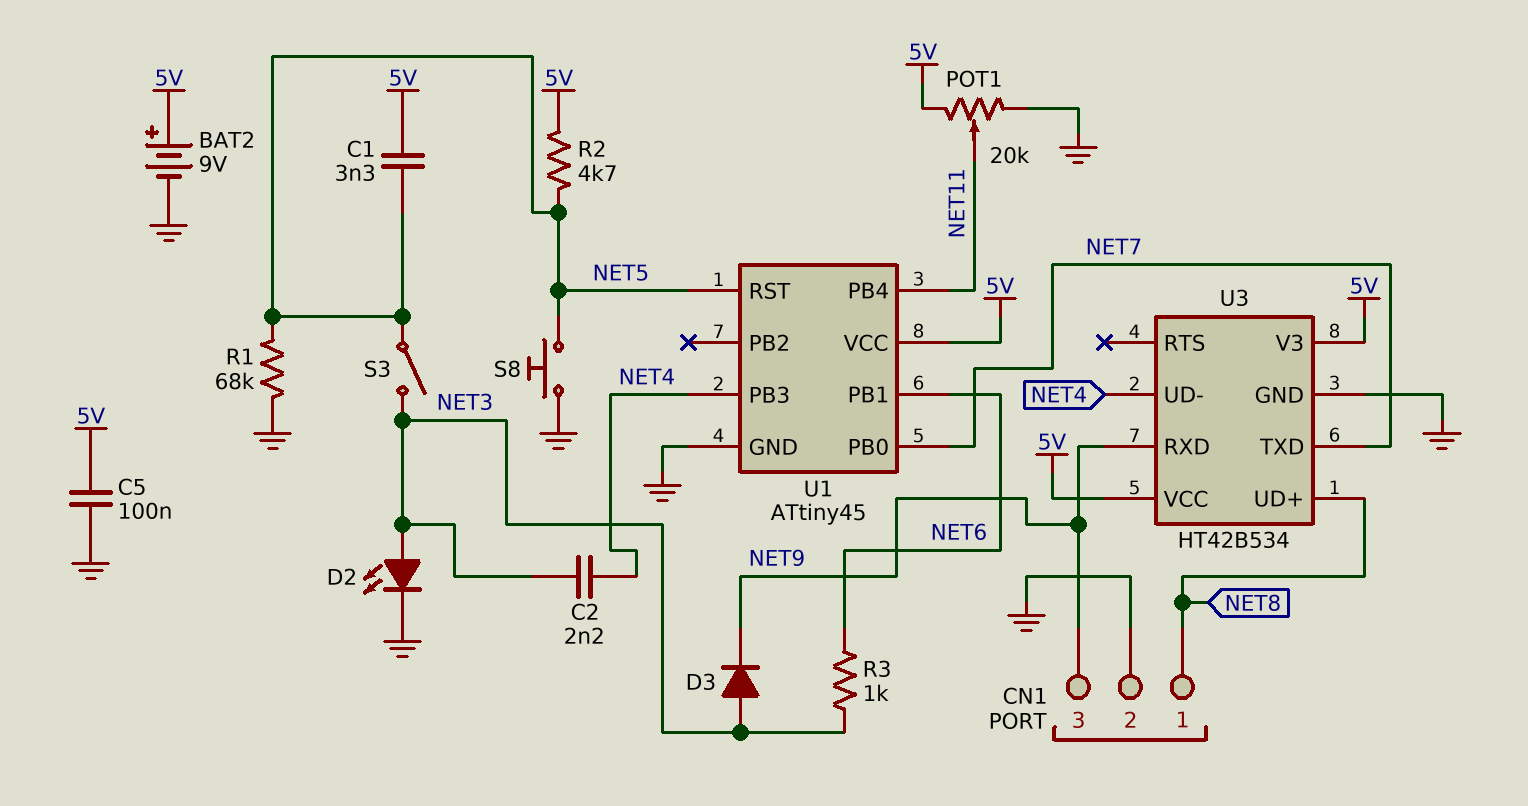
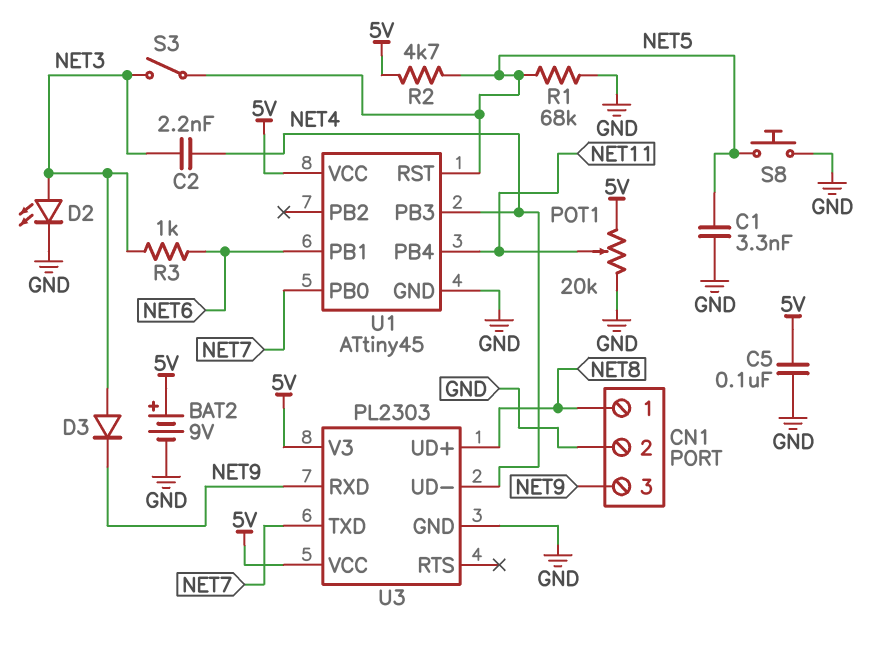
C1: 3.3nF (5V, NET5) -> 3.3nF (GND, NET5)
U3: HT42B534 -> PL2303

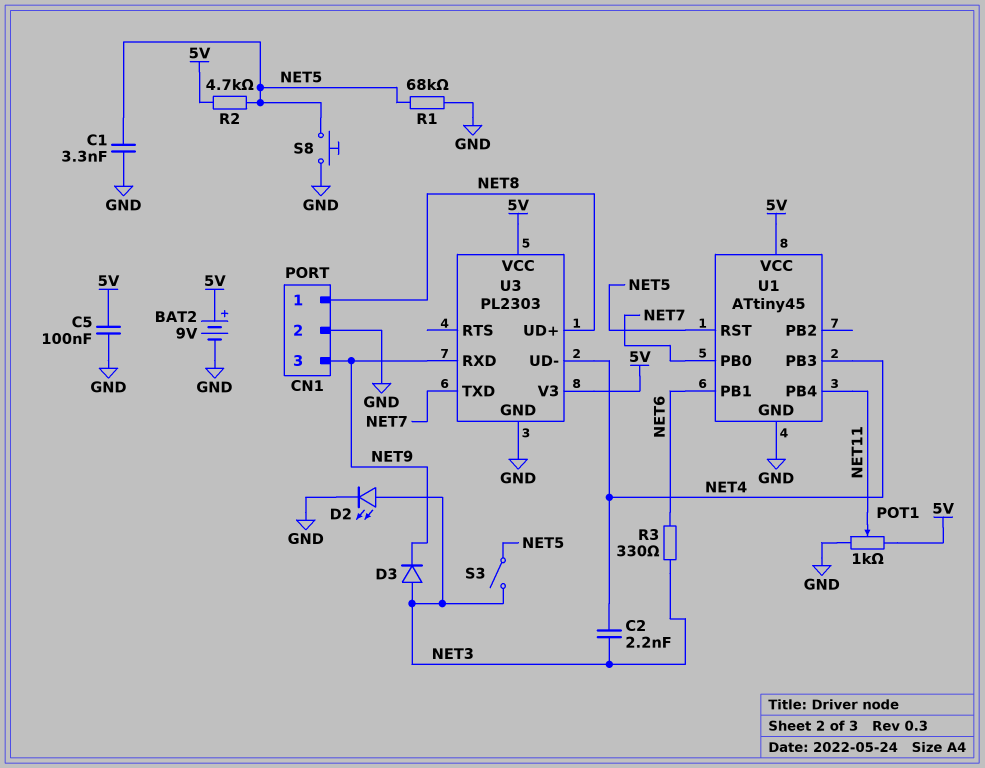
POT1: 20k (5V, GND, wiper NET11) -> 1k (5V, GND, wiper NET11)
R3: 1k (NET3, NET6) -> 330 (NET3, NET6)

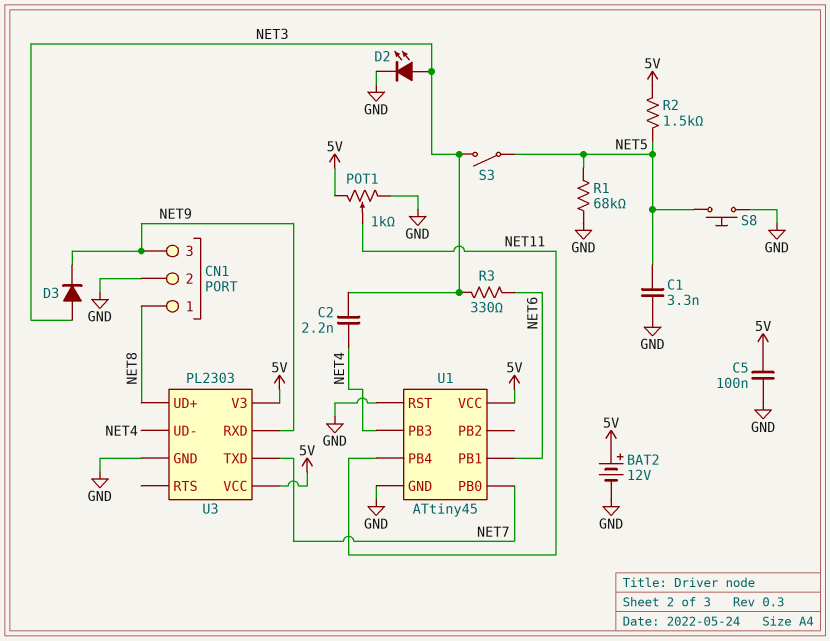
BAT2: 9V (plus 5V, minus GND) -> 12V (plus 5V, minus GND)
R2: 4.7k (5V, NET5) -> 1.5k (5V, NET5)
U1 pin RST: NET5 -> GND

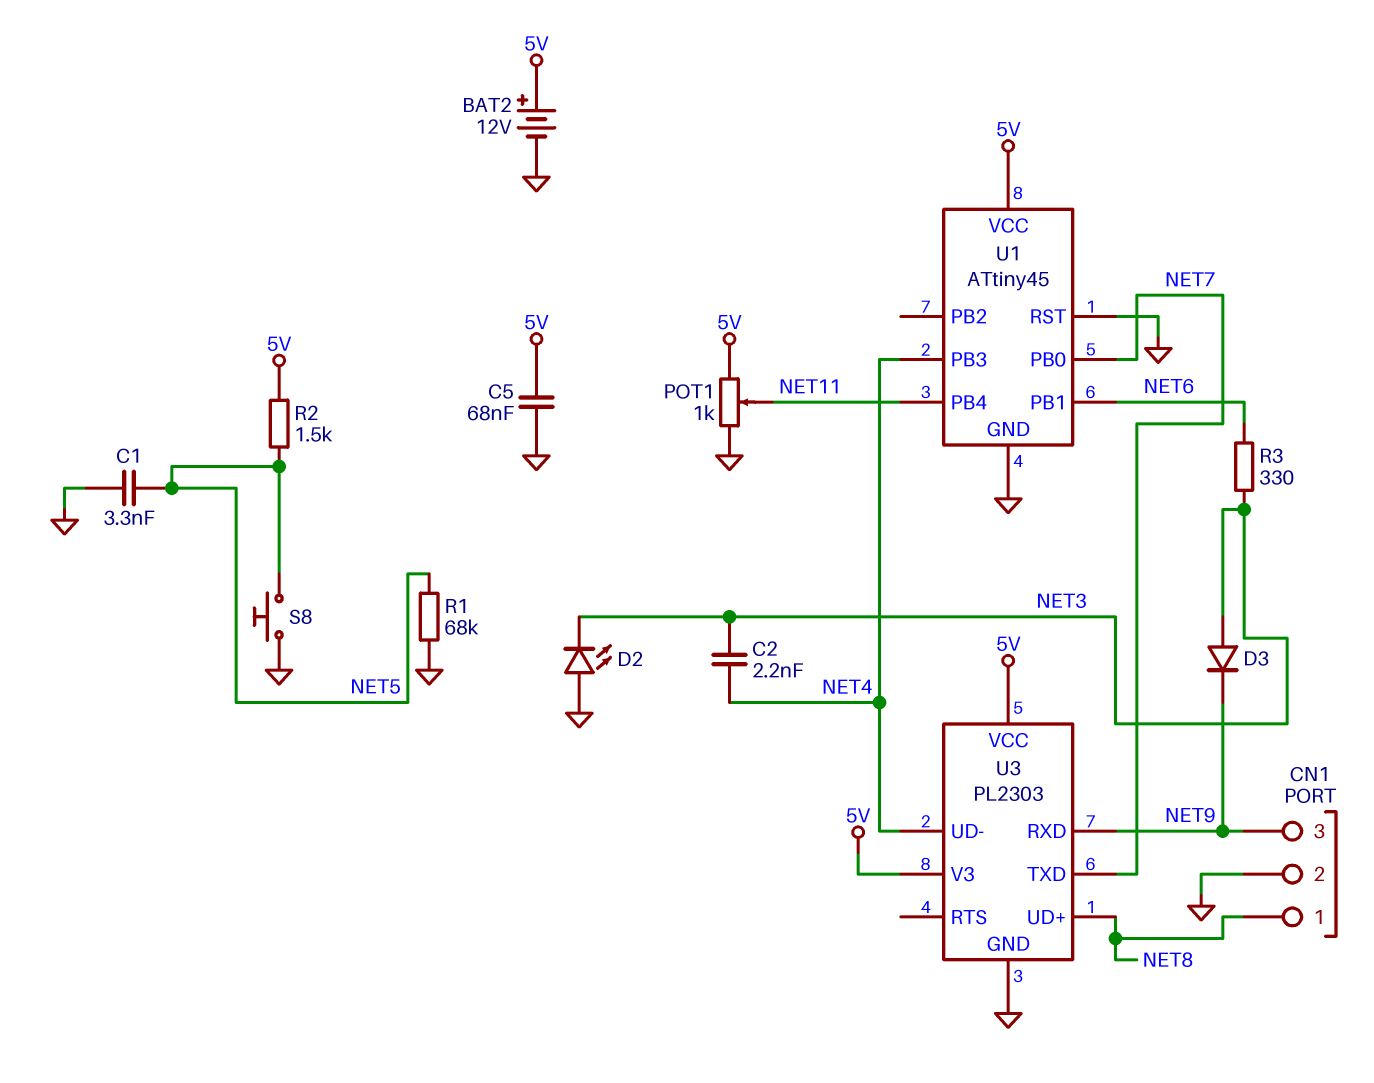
C5: 100nF (5V, GND) -> 68nF (5V, GND)
D2: LED (A NET3, K GND) -> LED (A GND, K NET3)
S3: switch (NET3, NET5) -> none

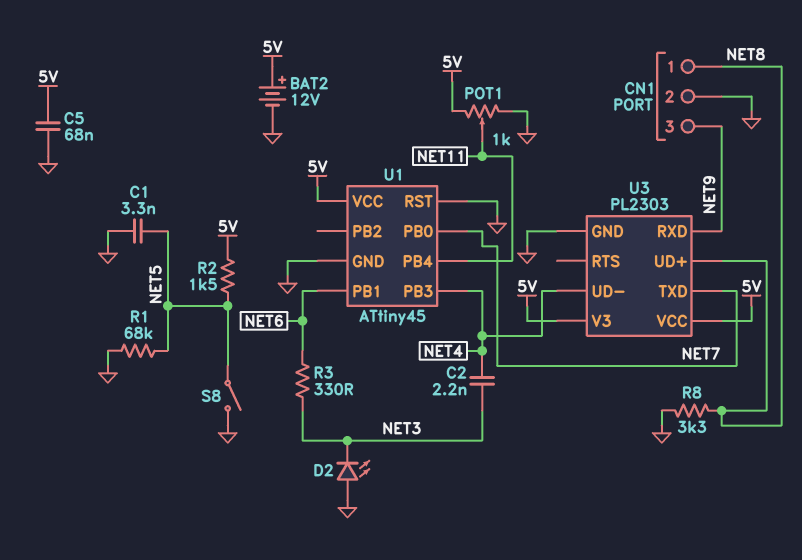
D3: diode (A NET3, K NET9) -> none
R8: none -> 3.3k (GND, NET8)
S8: button (GND, NET5) -> switch (GND, NET5)

